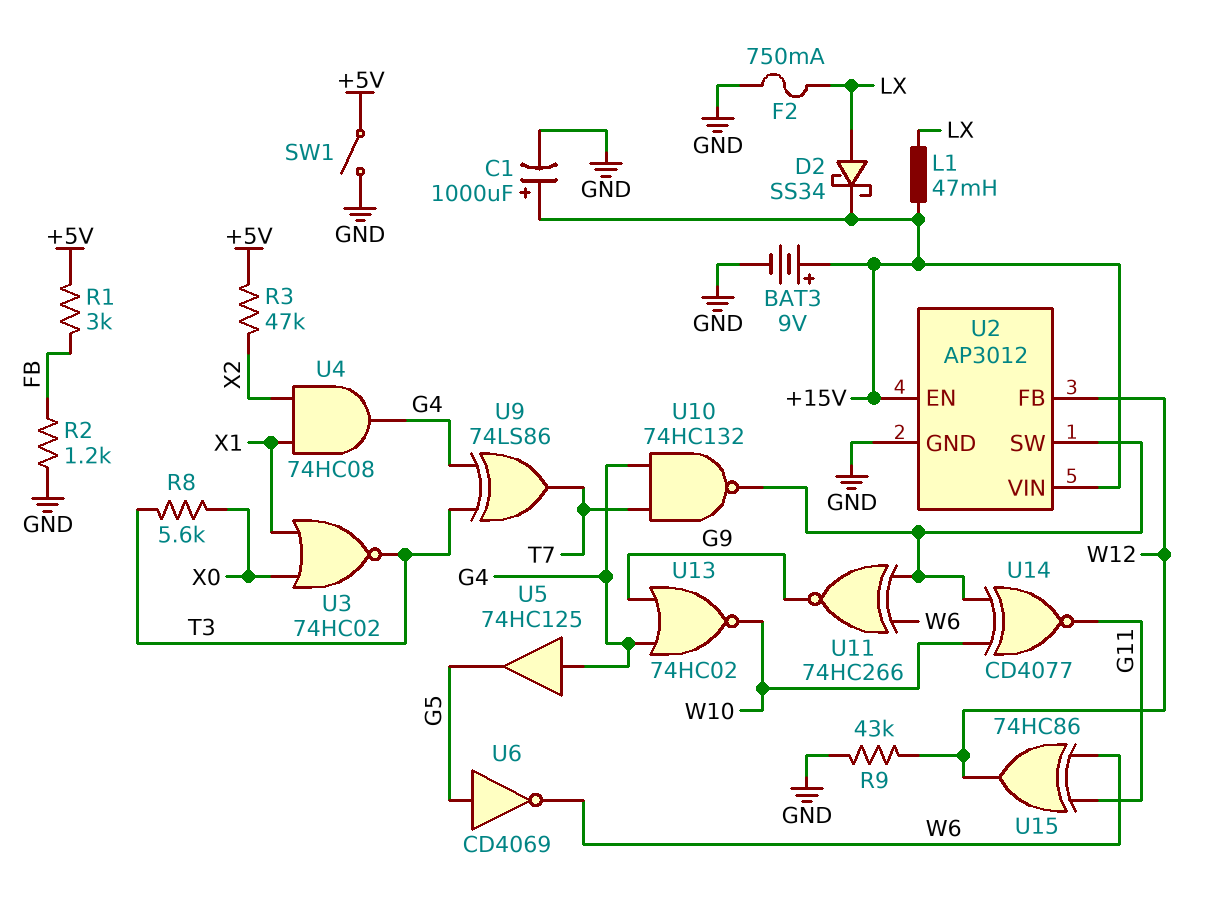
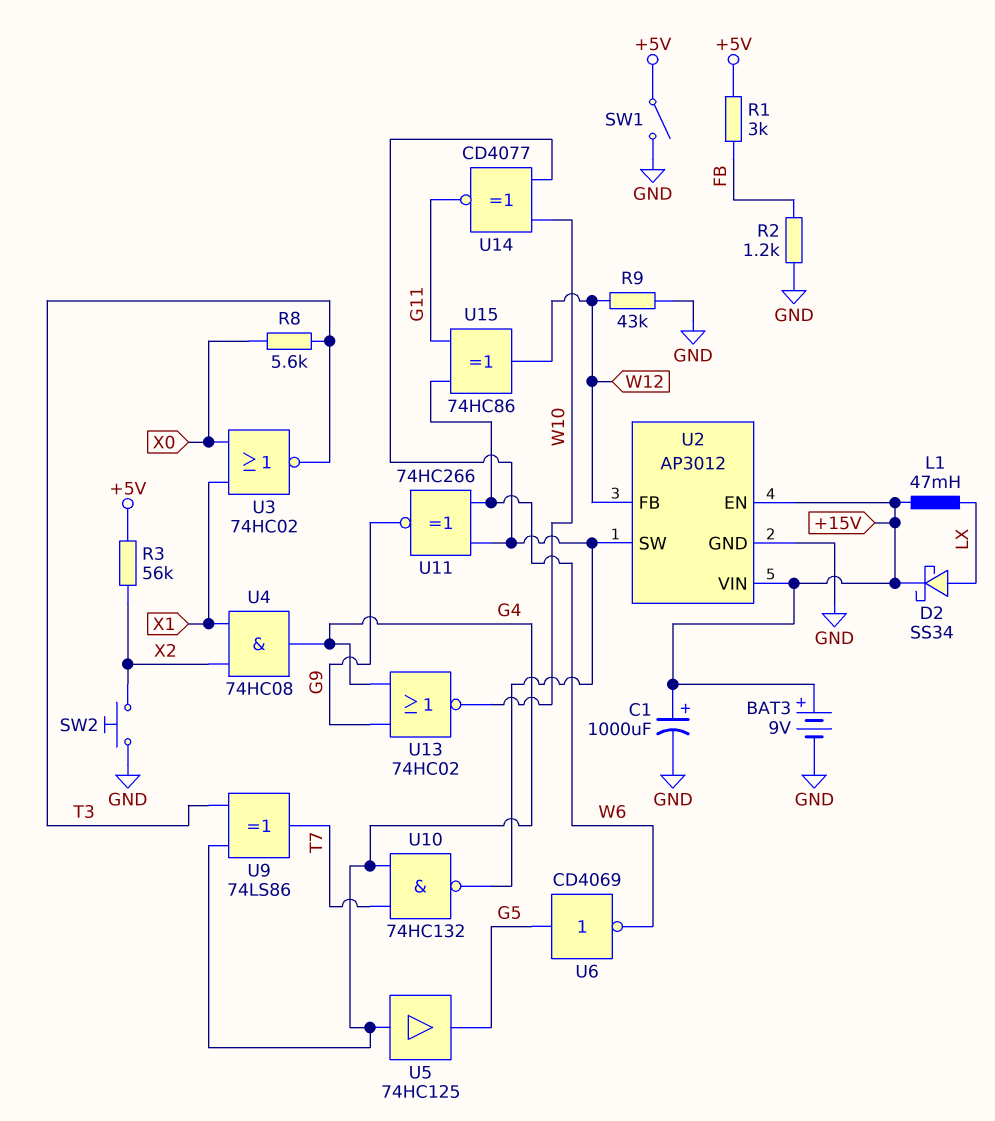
F2: 750mA (GND, LX) -> none
R3: 47k (+5V, X2) -> 56k (+5V, X2)
SW2: none -> button (GND, X2)

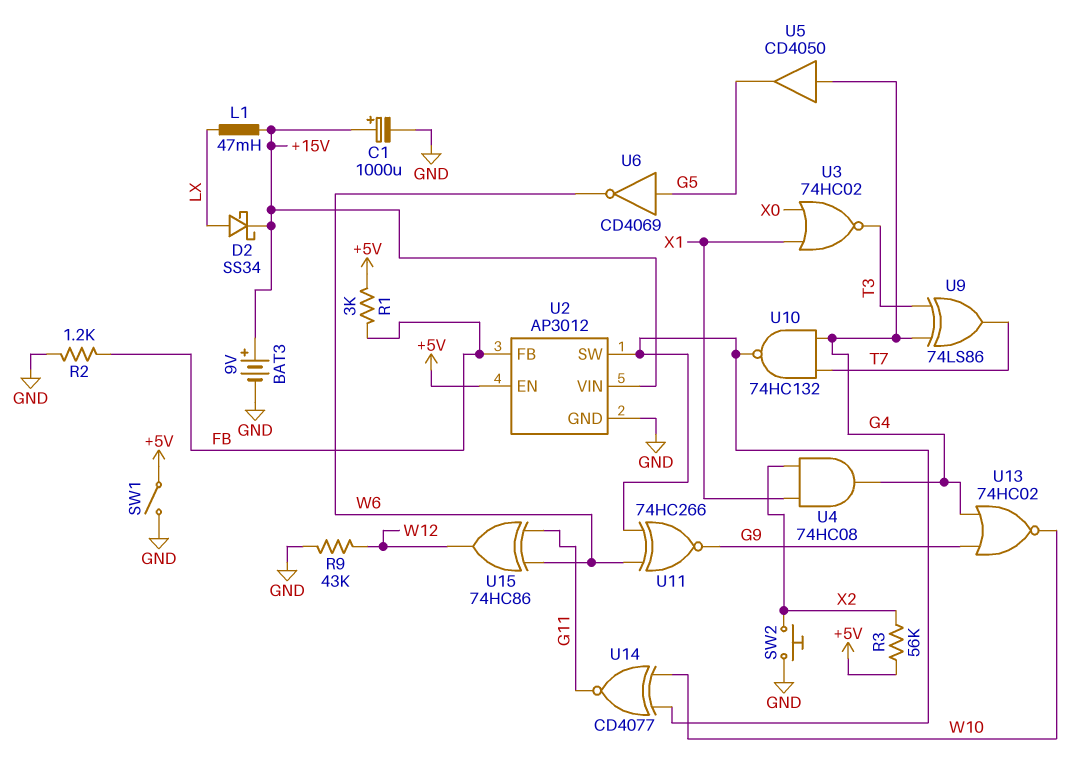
R8: 5.6k (T3, X0) -> none
U2 pin EN: +15V -> +5V
U2 pin FB: W12 -> FB
U5: buffer 74HC125 (in G4, out G5) -> buffer CD4050 (in G4, out G5)

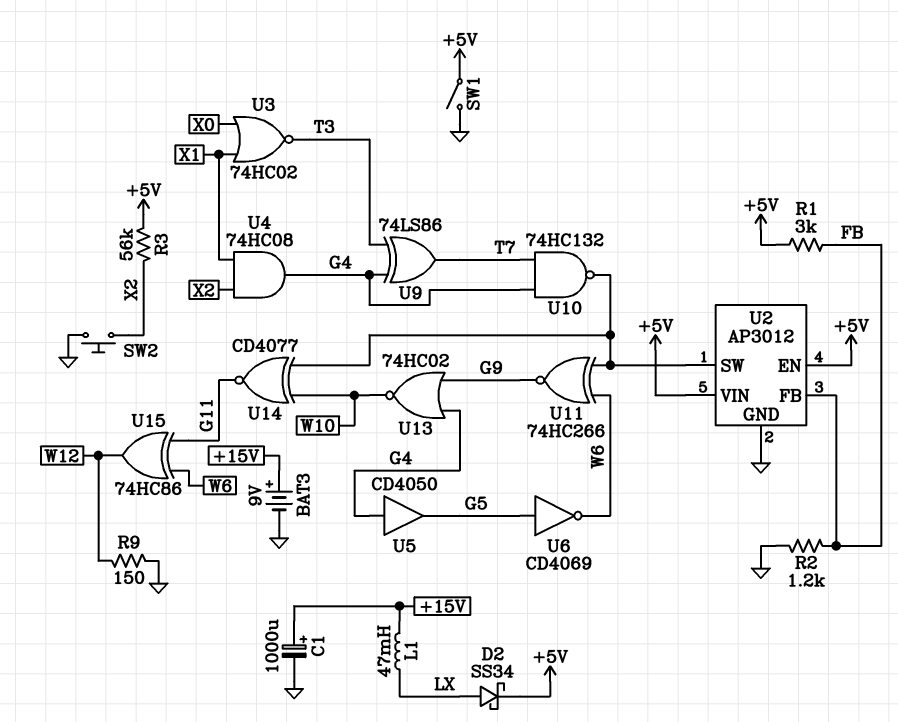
D2: schottky SS34 (A LX, K +15V) -> schottky SS34 (A LX, K +5V)
R9: 43k (GND, W12) -> 150 (GND, W12)
U2 pin VIN: +15V -> +5V

